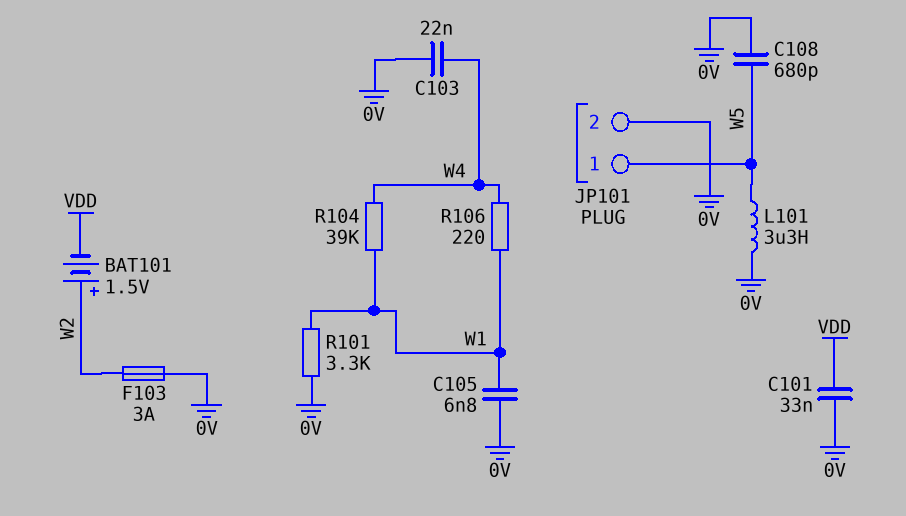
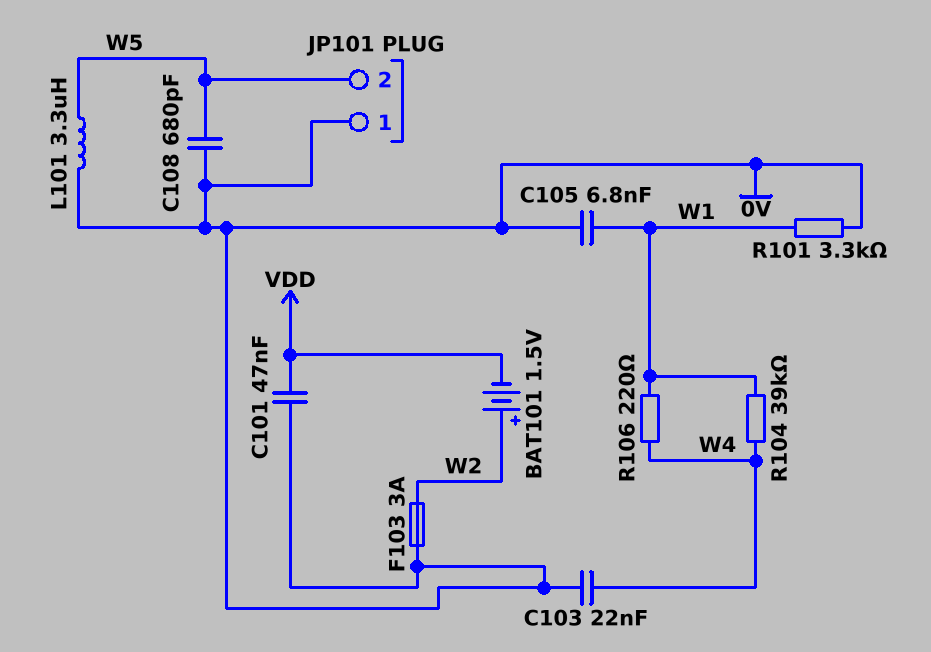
C101: 33nF (0V, VDD) -> 47nF (0V, VDD)
JP101 pin 1: W5 -> 0V
JP101 pin 2: 0V -> W5

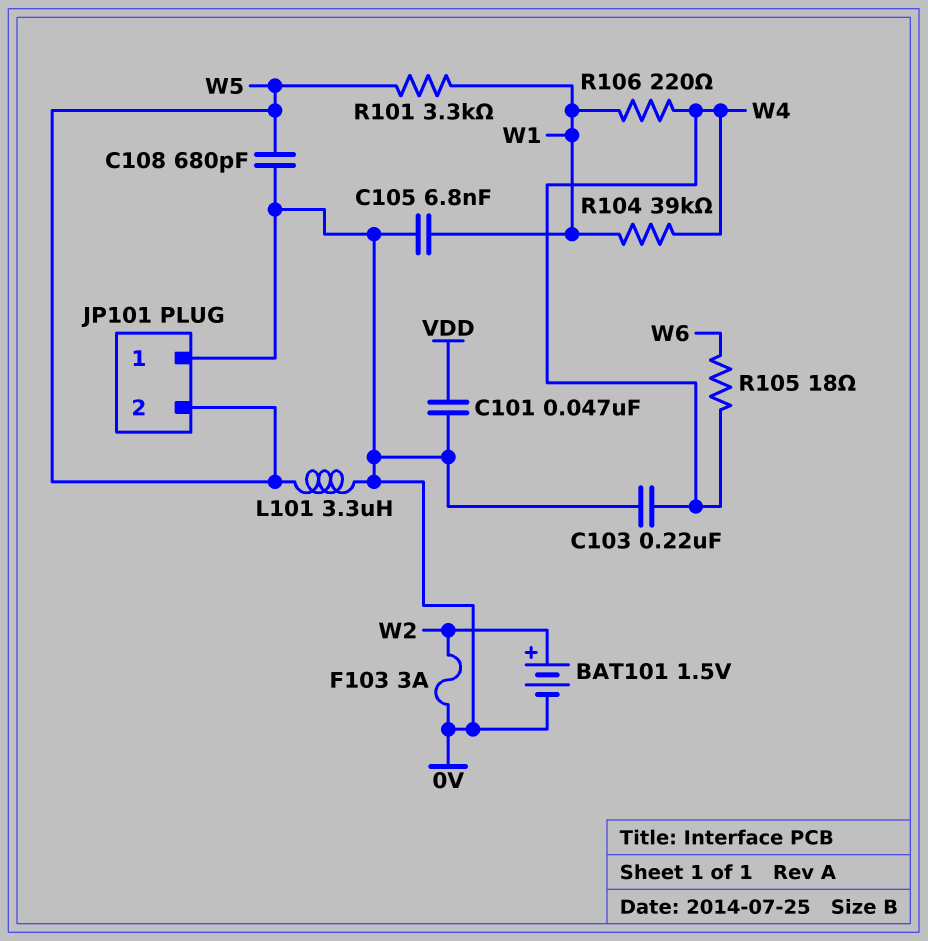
BAT101: 1.5V (plus W2, minus VDD) -> 1.5V (plus W2, minus 0V)
C103: 22nF (0V, W4) -> 220nF (0V, W4)
R101: 3.3k (0V, W1) -> 3.3k (W1, W5)
R105: none -> 18 (W4, W6)

